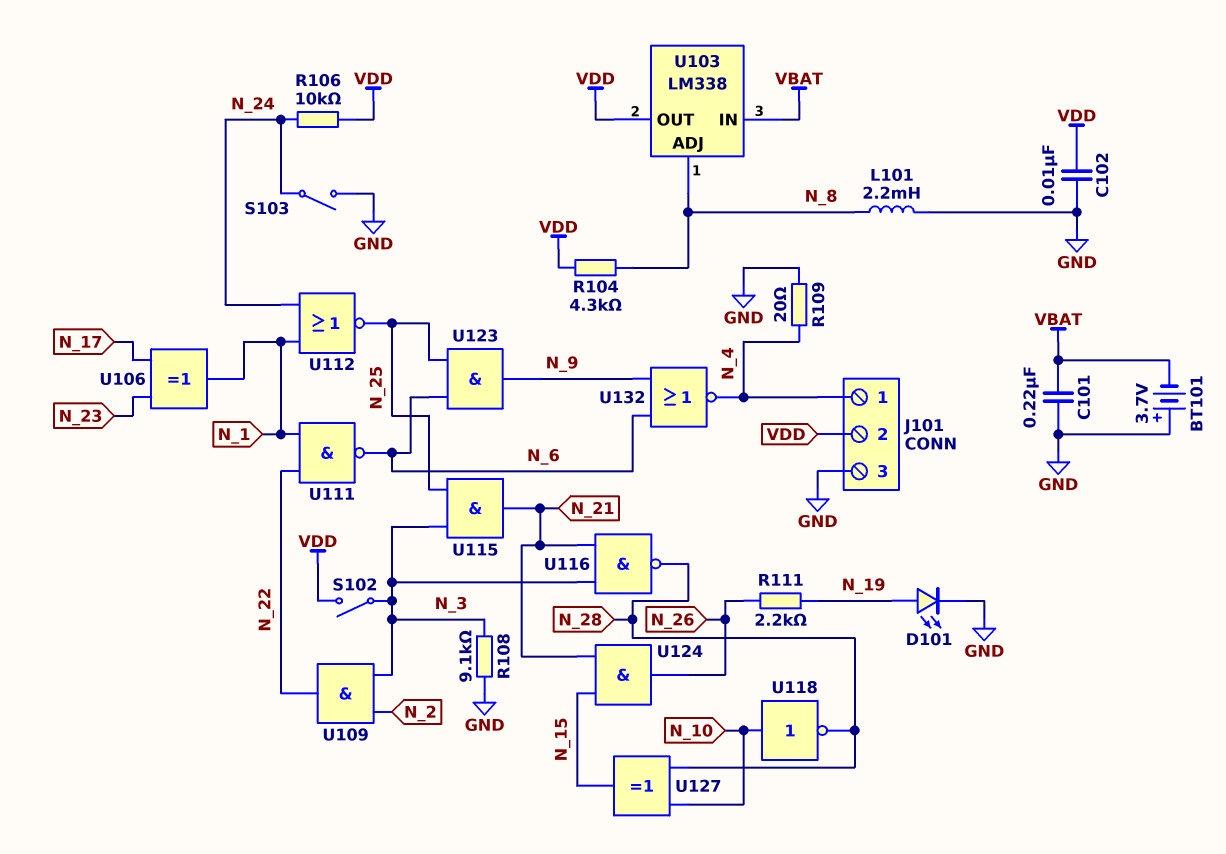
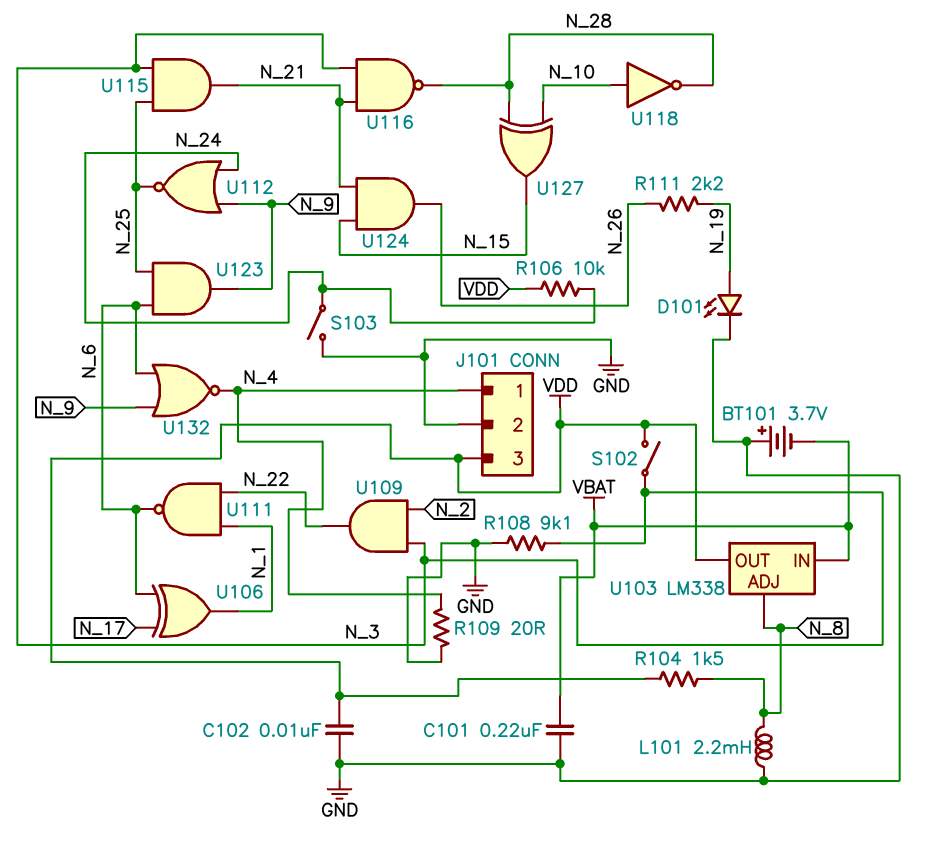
J101 pin 2: VDD -> GND
J101 pin 3: GND -> VDD
R104: 4.3k (N_8, VDD) -> 1.5k (N_8, VDD)
U106: XOR (in N_17, in N_23, out N_1) -> XOR (in N_6, in N_17, out N_1)
U112: NOR (in N_1, in N_24, out N_25) -> NOR (in N_9, in N_24, out N_25)

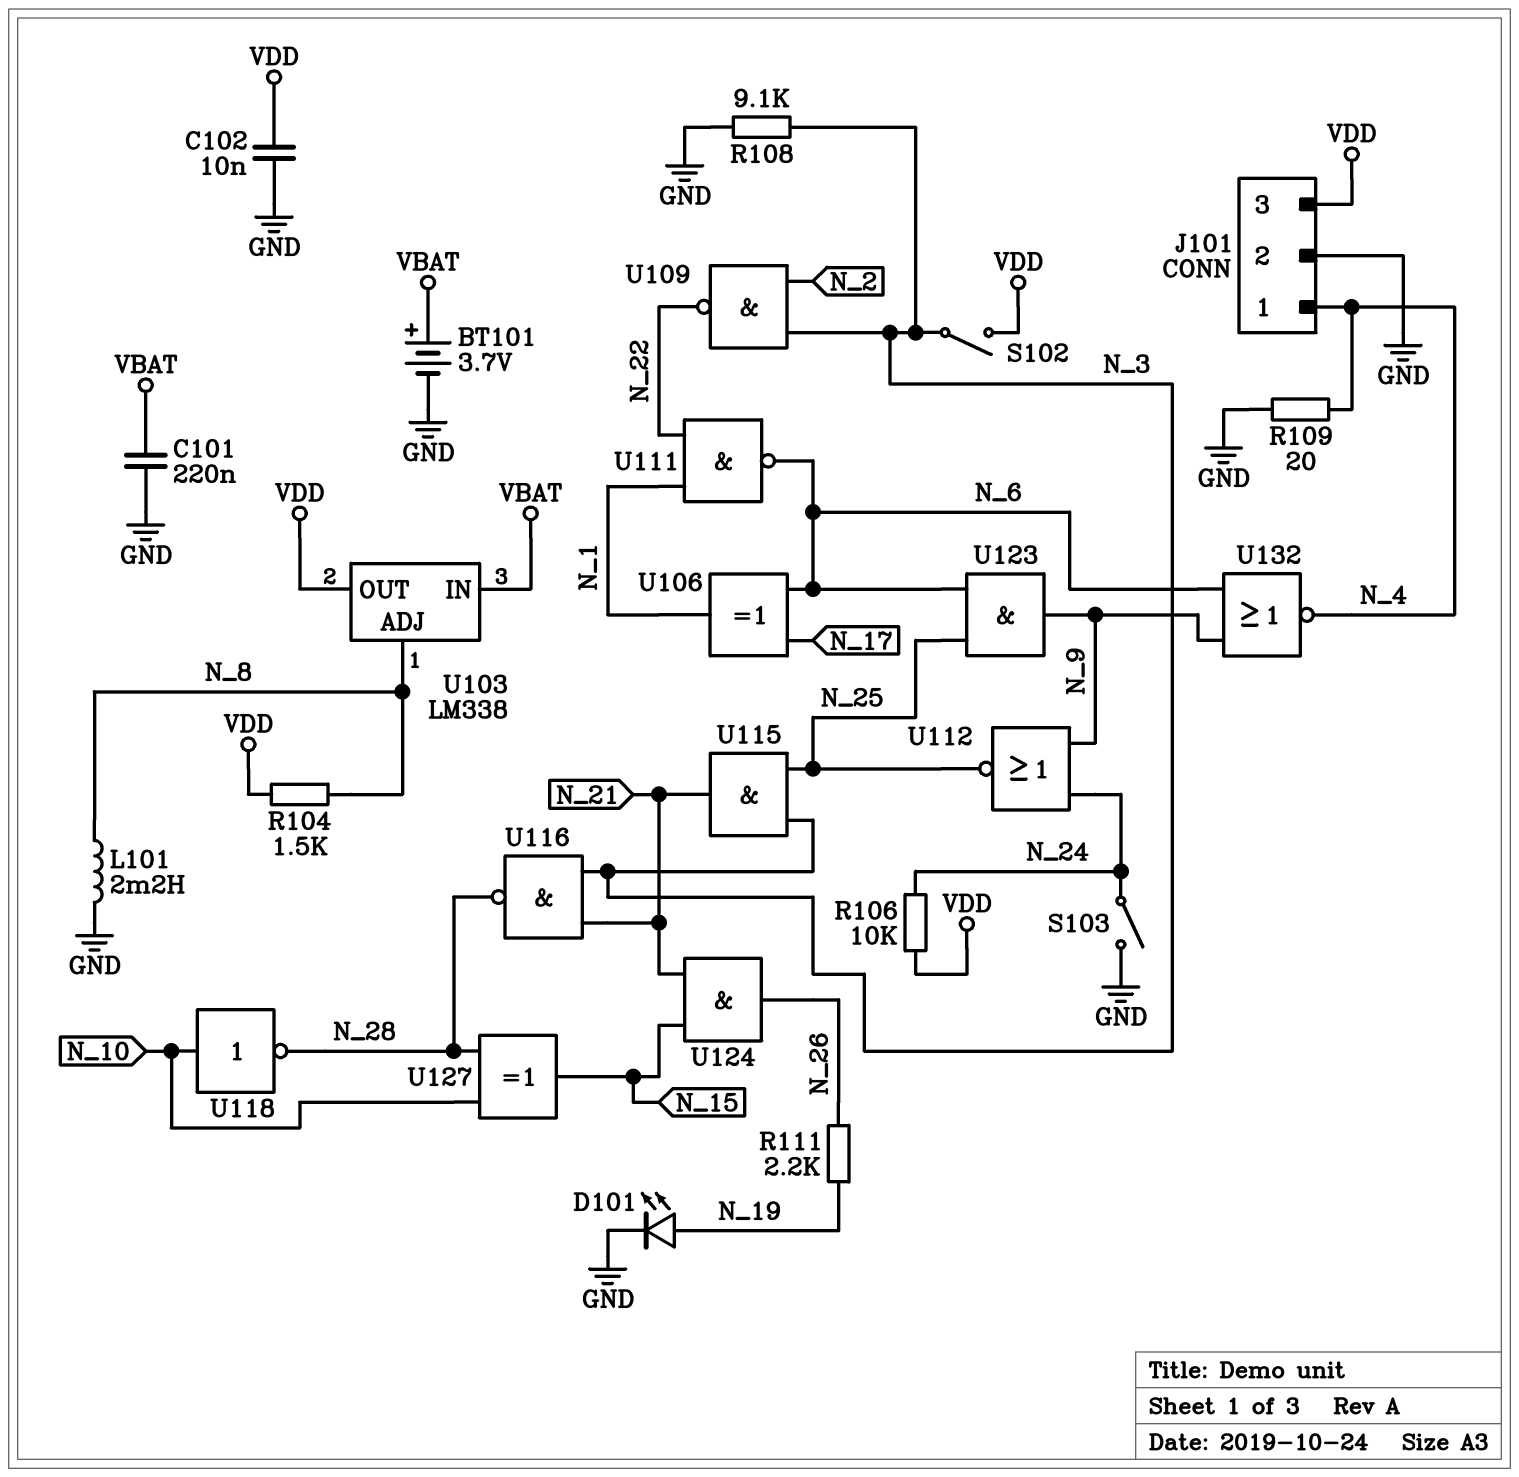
BT101: 3.7V (plus GND, minus VBAT) -> 3.7V (plus VBAT, minus GND)
U109: AND (in N_2, in N_3, out N_22) -> NAND (in N_2, in N_3, out N_22)

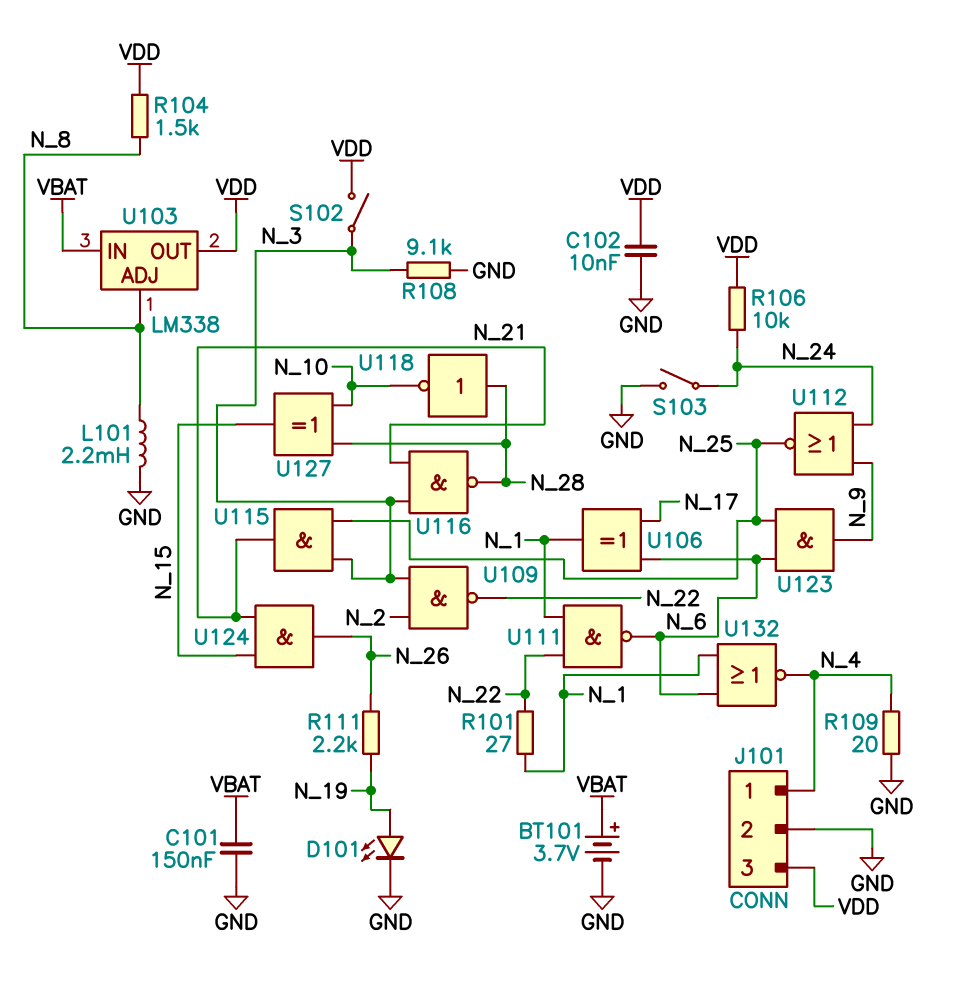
C101: 220nF (GND, VBAT) -> 150nF (GND, VBAT)
R101: none -> 27 (N_1, N_22)
U118: NOT (in N_10, out N_28) -> NOT (in N_28, out N_10)
U132: NOR (in N_6, in N_9, out N_4) -> NOR (in N_1, in N_6, out N_4)

